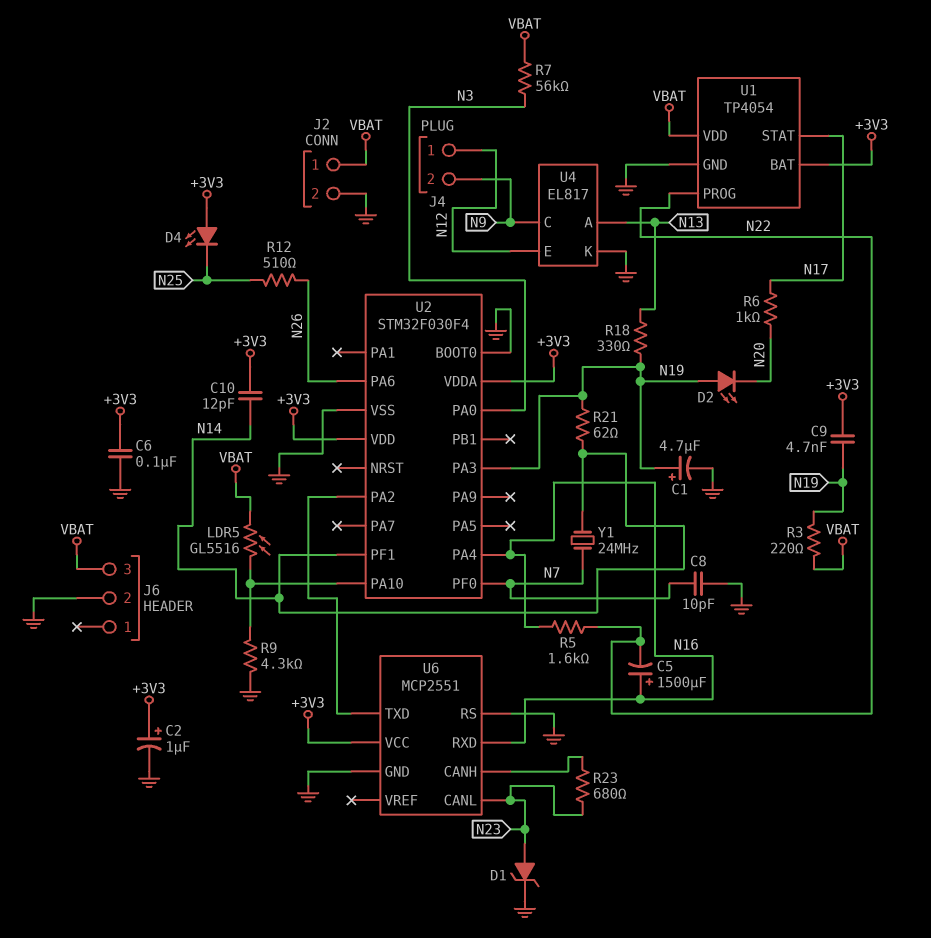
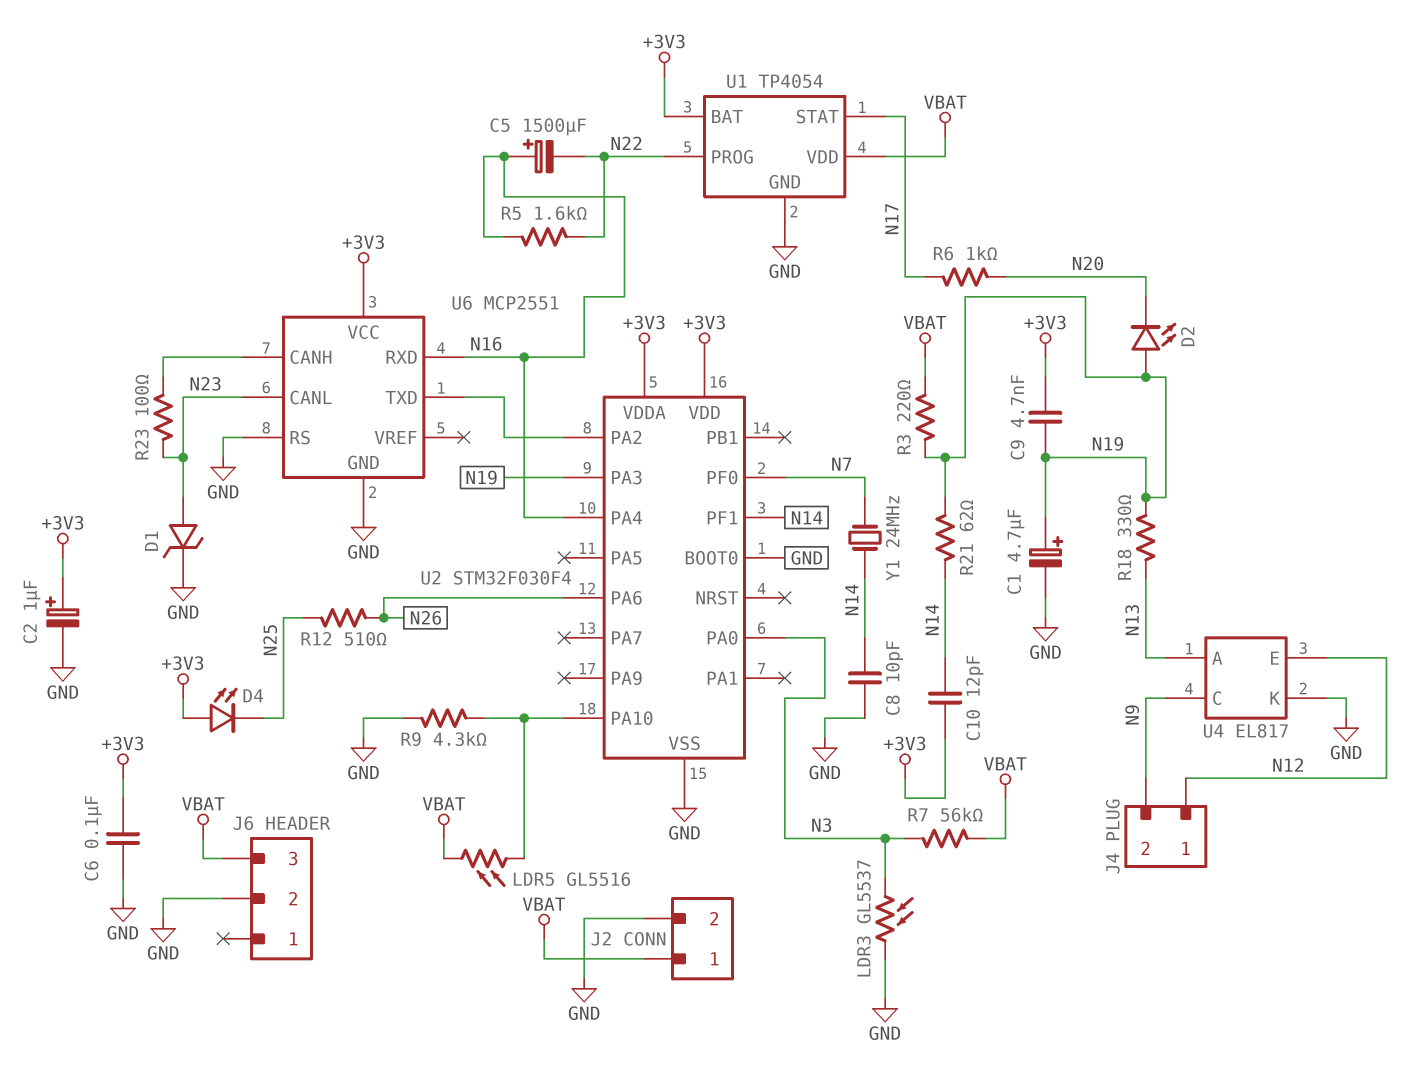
C8: 10pF (GND, N7) -> 10pF (GND, N14)
LDR3: none -> GL5537 (GND, N3)
R23: 680 (N23, U6/CANH) -> 100 (N23, U6/CANH)

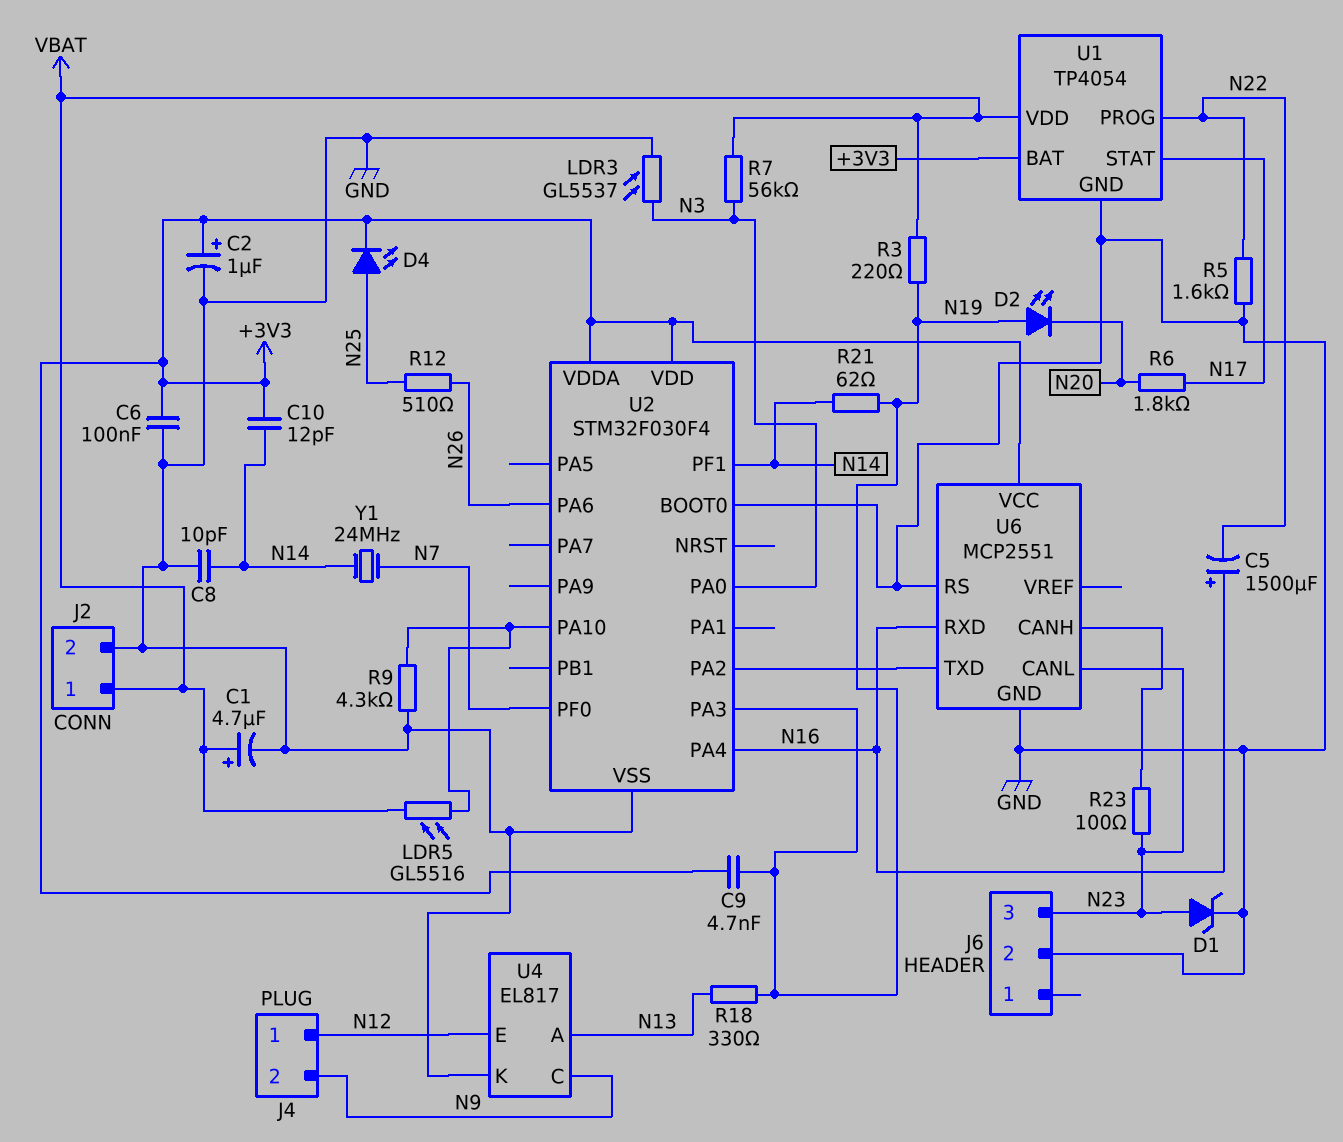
C1: 4.7uF (plus N19, minus GND) -> 4.7uF (plus VBAT, minus GND)
D4: LED (A +3V3, K N25) -> LED (A N25, K +3V3)
J6 pin 3: VBAT -> N23
R5: 1.6k (N16, N22) -> 1.6k (GND, N22)
R6: 1k (N17, N20) -> 1.8k (N17, N20)

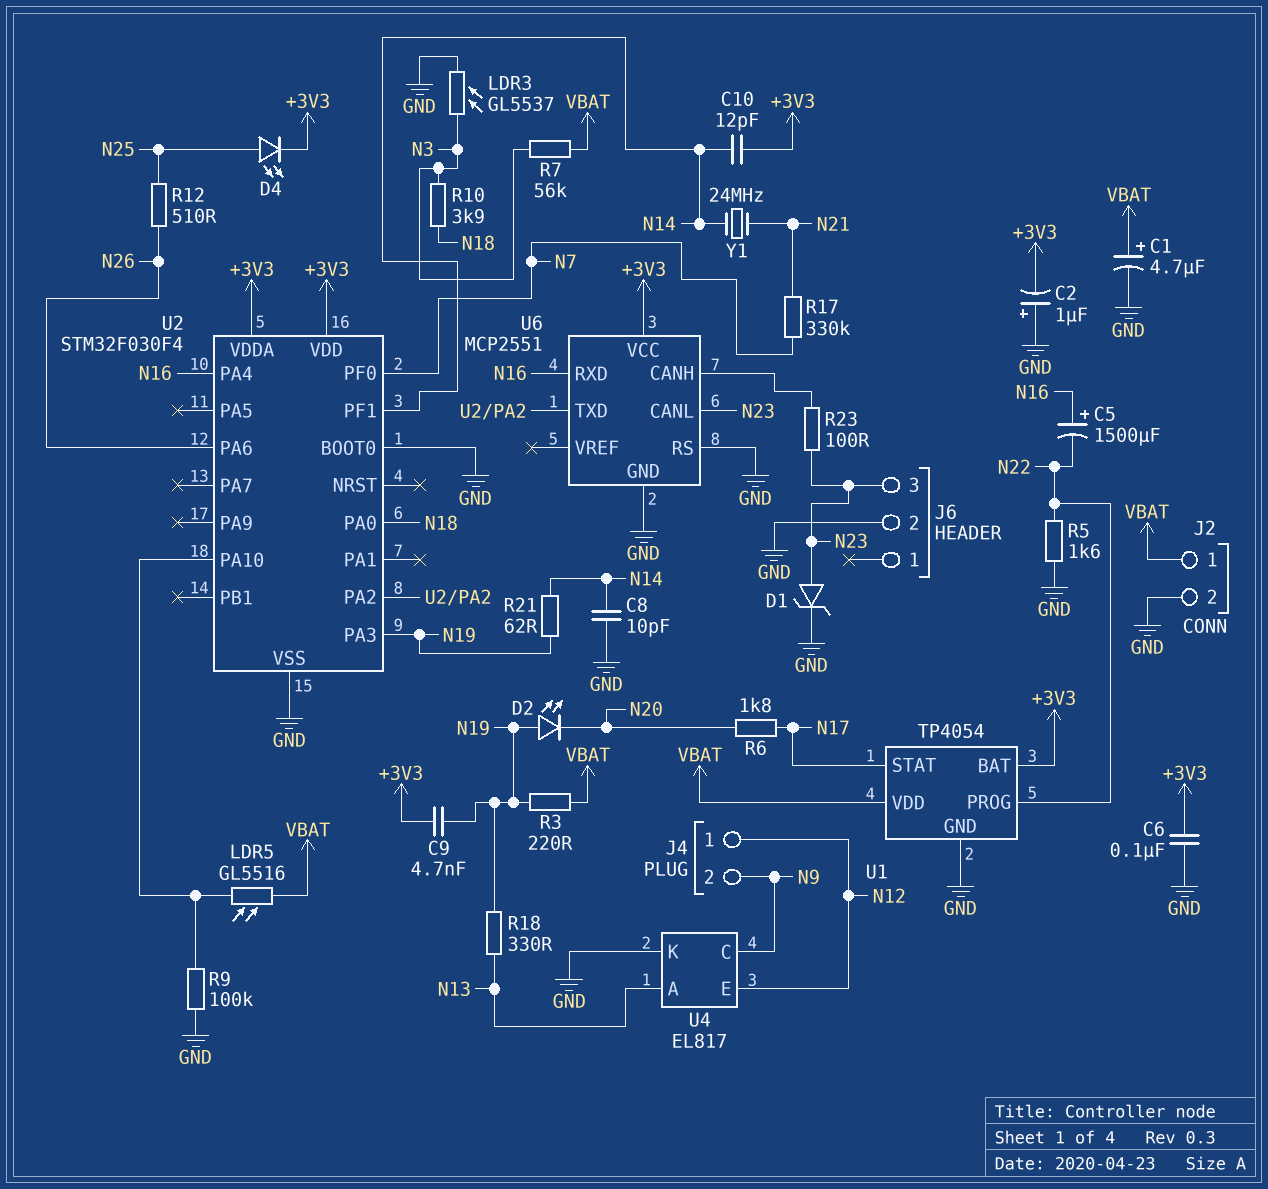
C2: 1uF (plus +3V3, minus GND) -> 1uF (plus GND, minus +3V3)
R9: 4.3k (GND, U2/PA10) -> 100k (GND, U2/PA10)
R10: none -> 3.9k (N3, N18)
R17: none -> 330k (N7, N21)
U2 pin PA0: N3 -> N18
Y1: 24MHz (N7, N14) -> 24MHz (N14, N21)

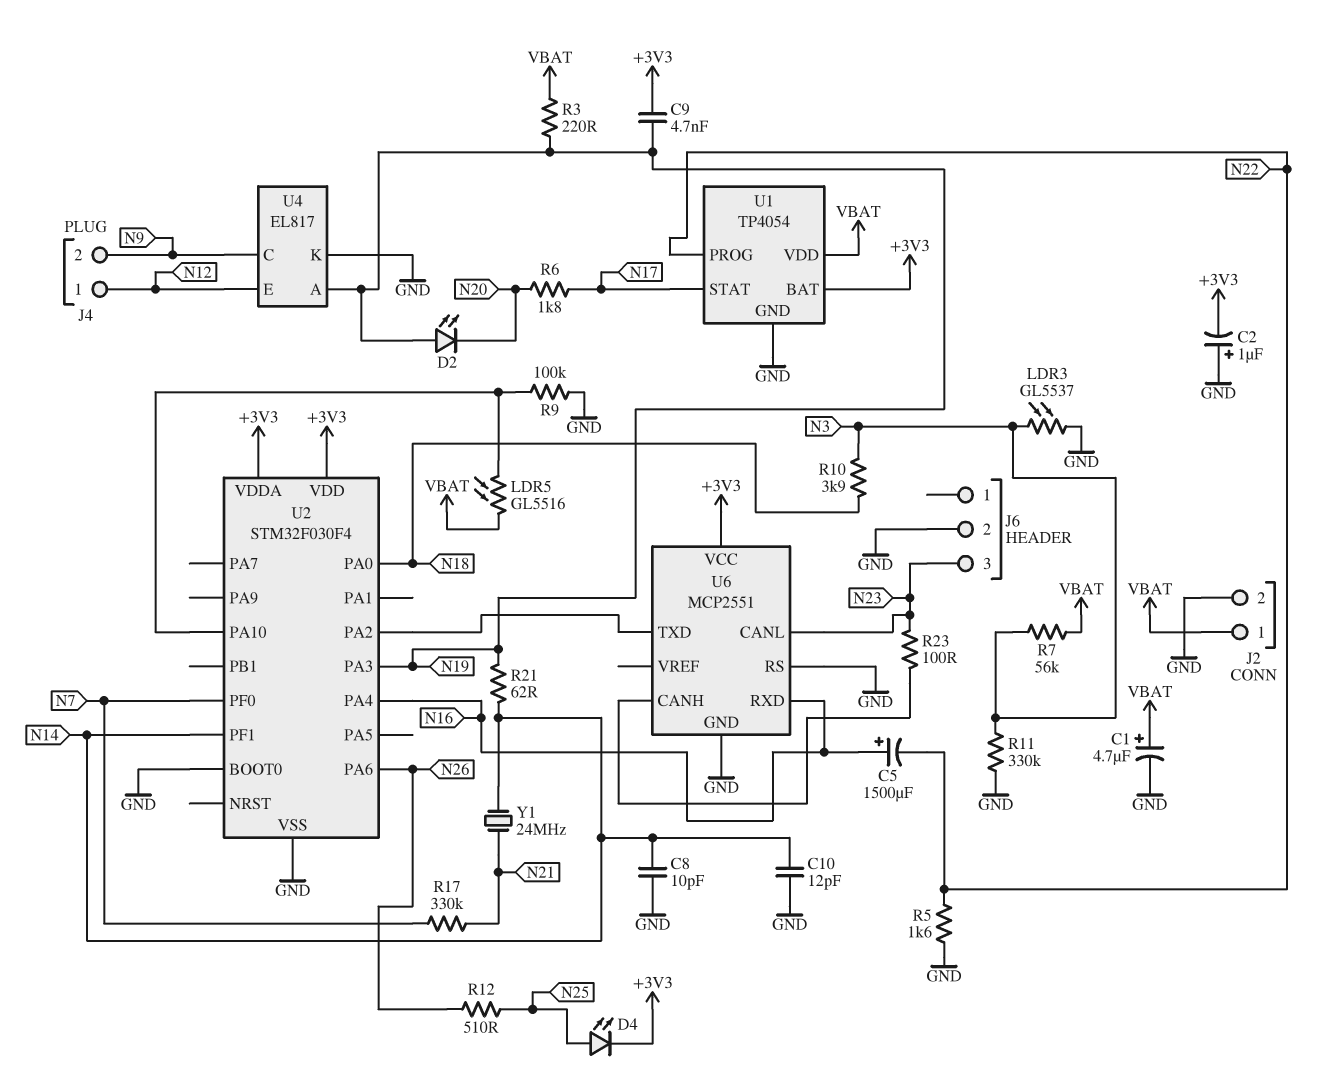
C6: 100nF (+3V3, GND) -> none
C10: 12pF (+3V3, N14) -> 12pF (GND, N14)
D1: zener (A N23, K GND) -> none
R11: none -> 330k (GND, N3)
R18: 330 (N13, N19) -> none
U4 pin A: N13 -> N19

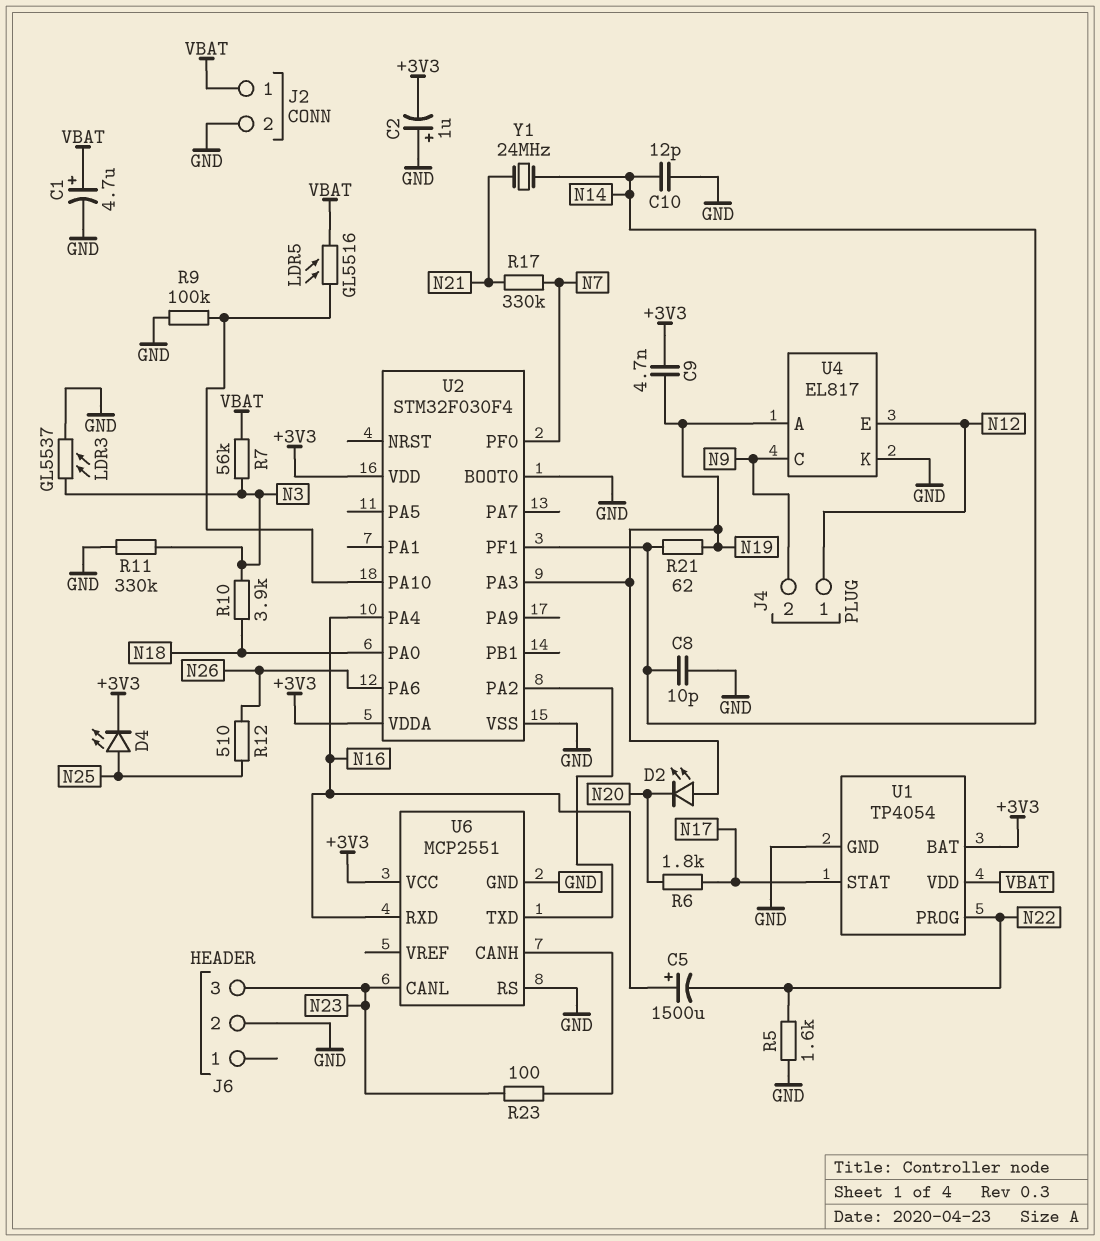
R3: 220 (N19, VBAT) -> none

